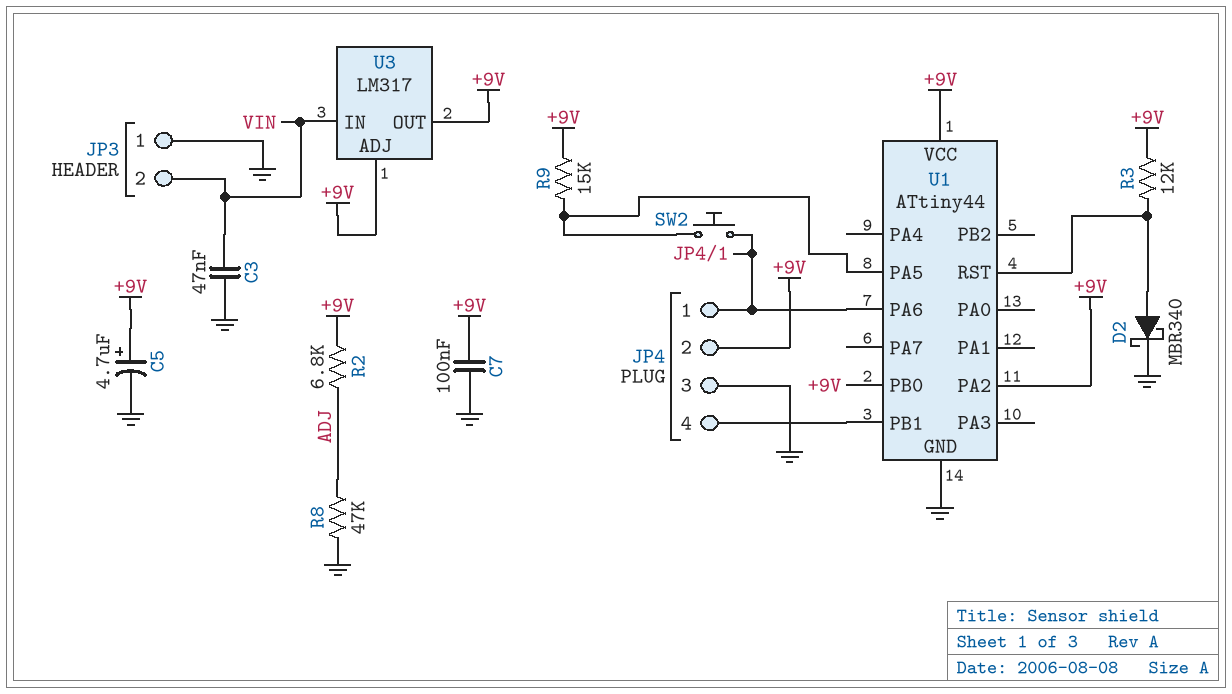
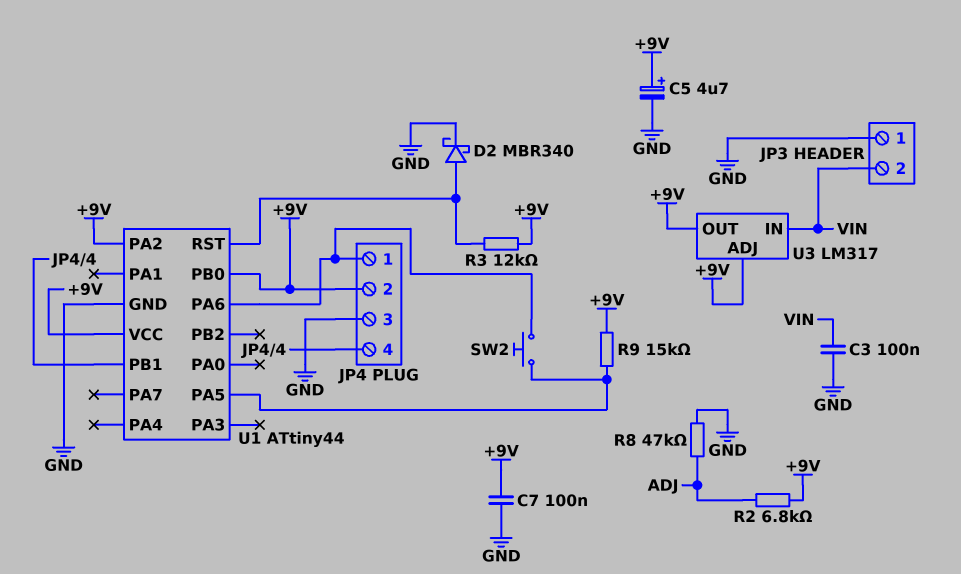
C3: 47nF (GND, VIN) -> 100nF (GND, VIN)

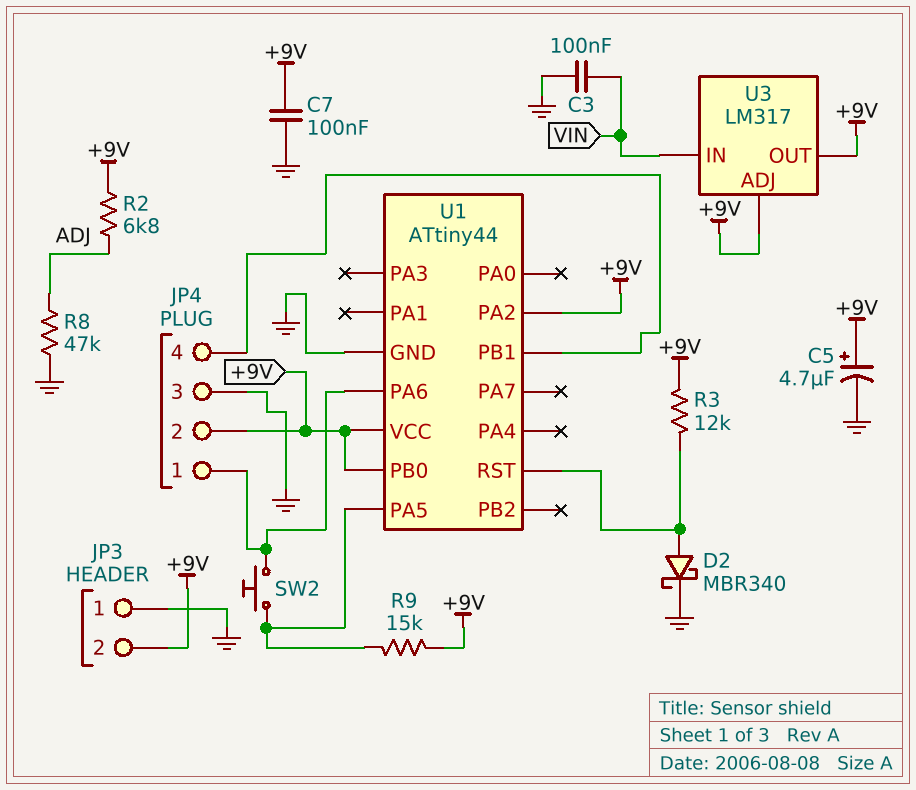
JP3 pin 2: VIN -> +9V

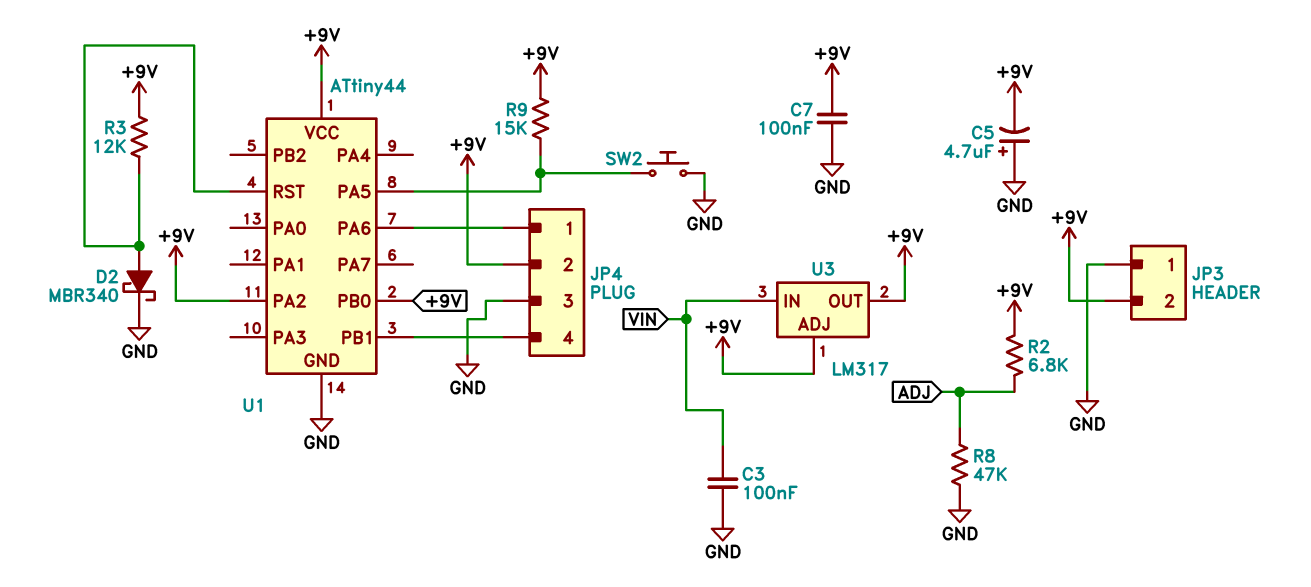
C5: 4.7uF (plus +9V, minus GND) -> 4.7uF (plus GND, minus +9V)
SW2: button (JP4/1, U1/PA5) -> button (GND, U1/PA5)

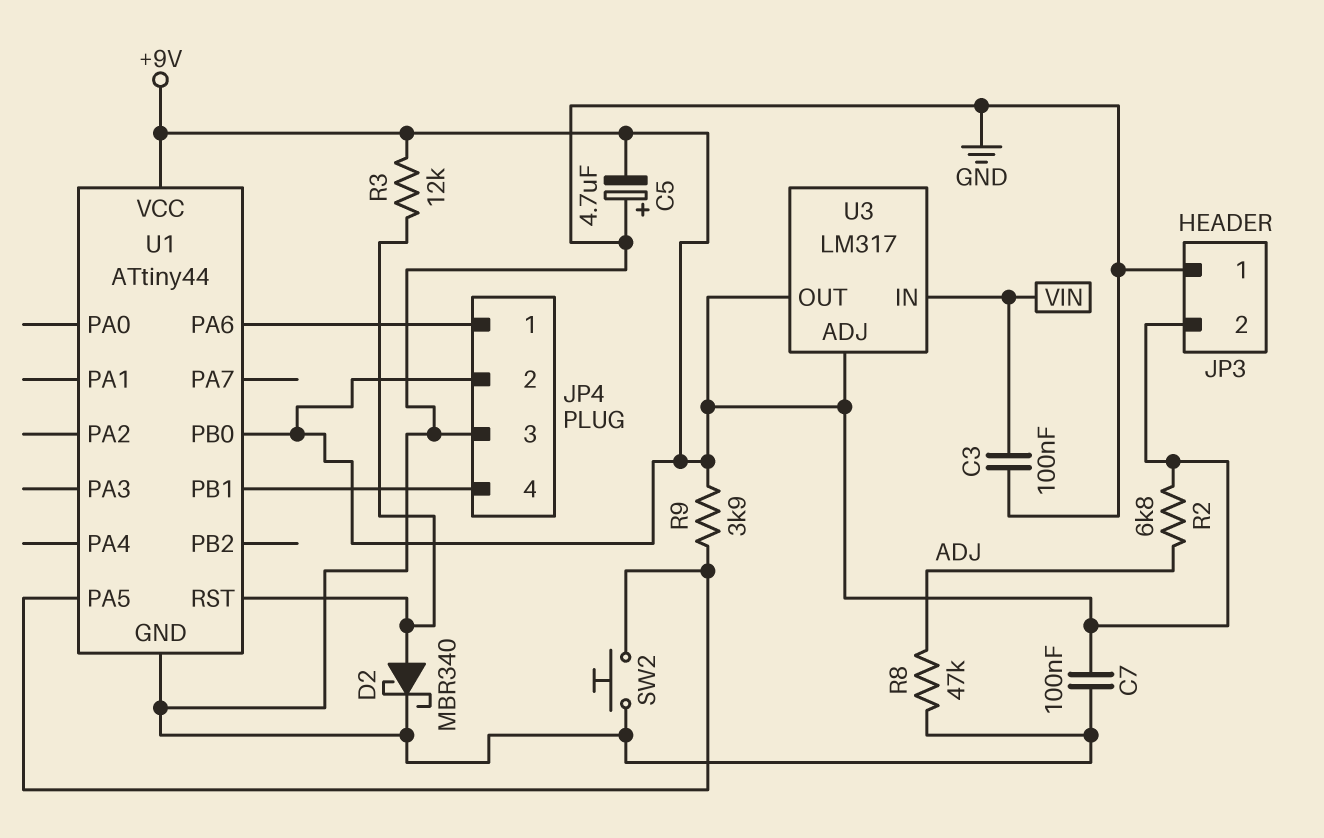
R9: 15k (+9V, U1/PA5) -> 3.9k (+9V, U1/PA5)
U1 pin PA2: +9V -> none

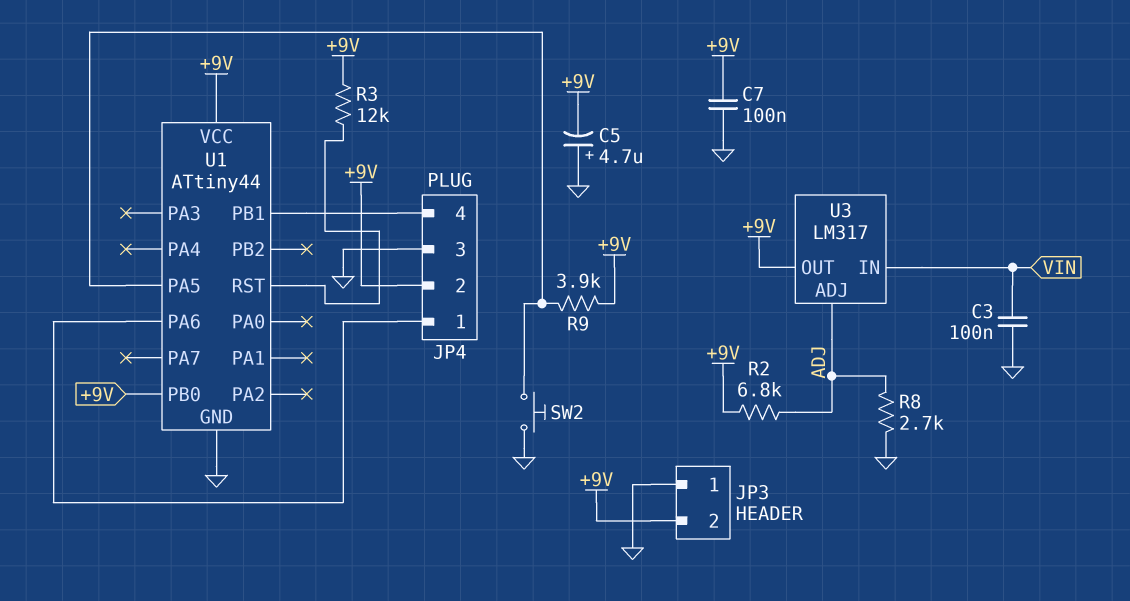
D2: schottky MBR340 (A U1/RST, K GND) -> none
R8: 47k (ADJ, GND) -> 2.7k (ADJ, GND)
U3 pin ADJ: +9V -> ADJ

